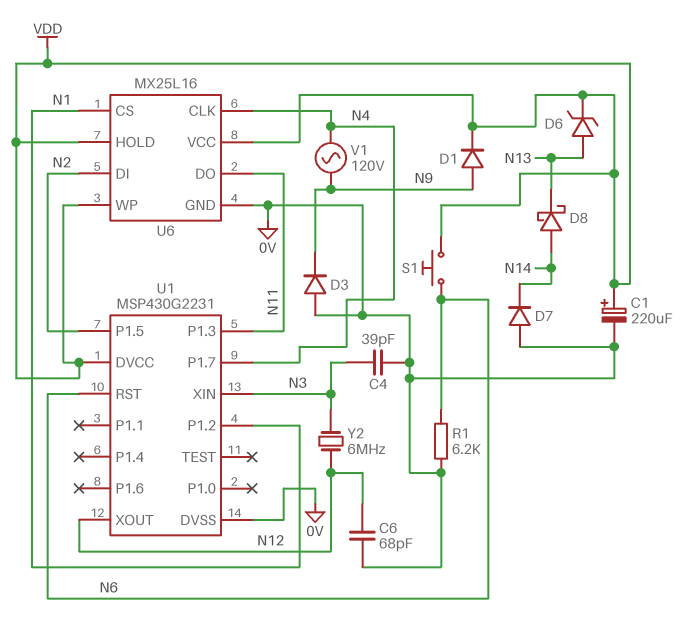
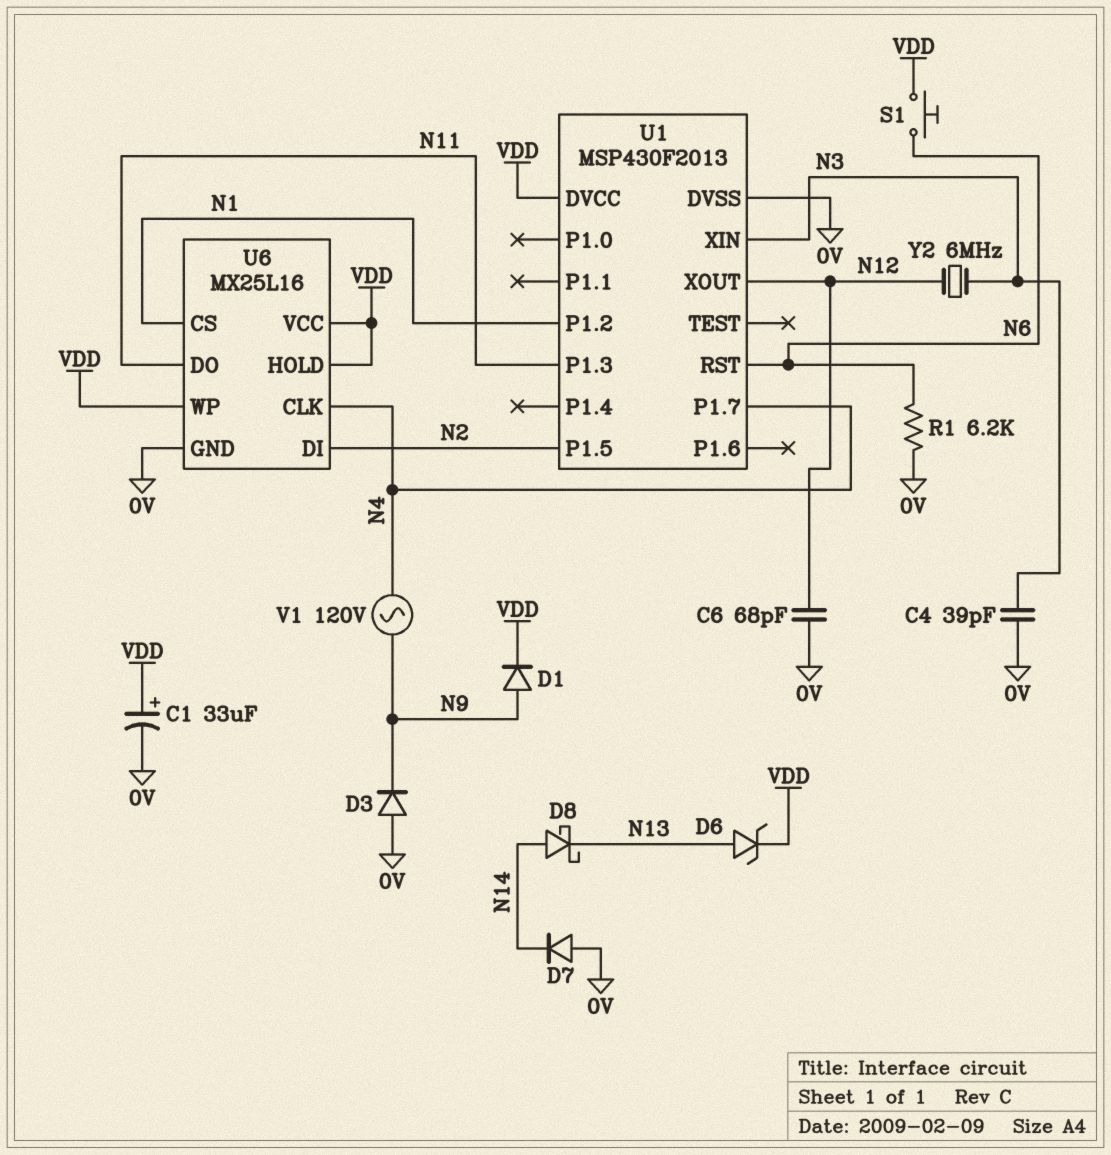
C1: 220uF (plus VDD, minus 0V) -> 33uF (plus VDD, minus 0V)
U1: MSP430G2231 -> MSP430F2013

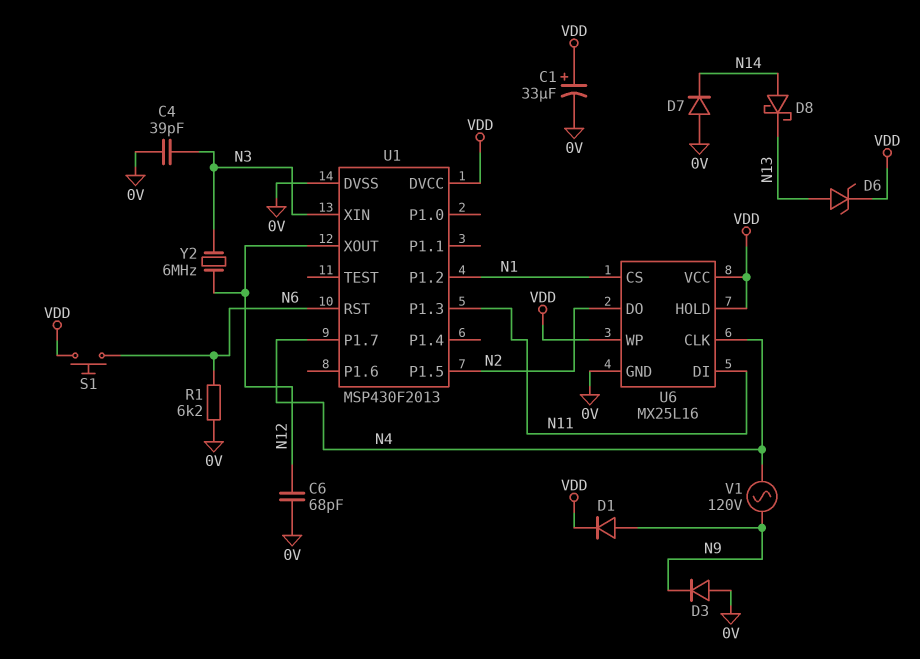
U6 pin DI: N2 -> N11
U6 pin DO: N11 -> N2

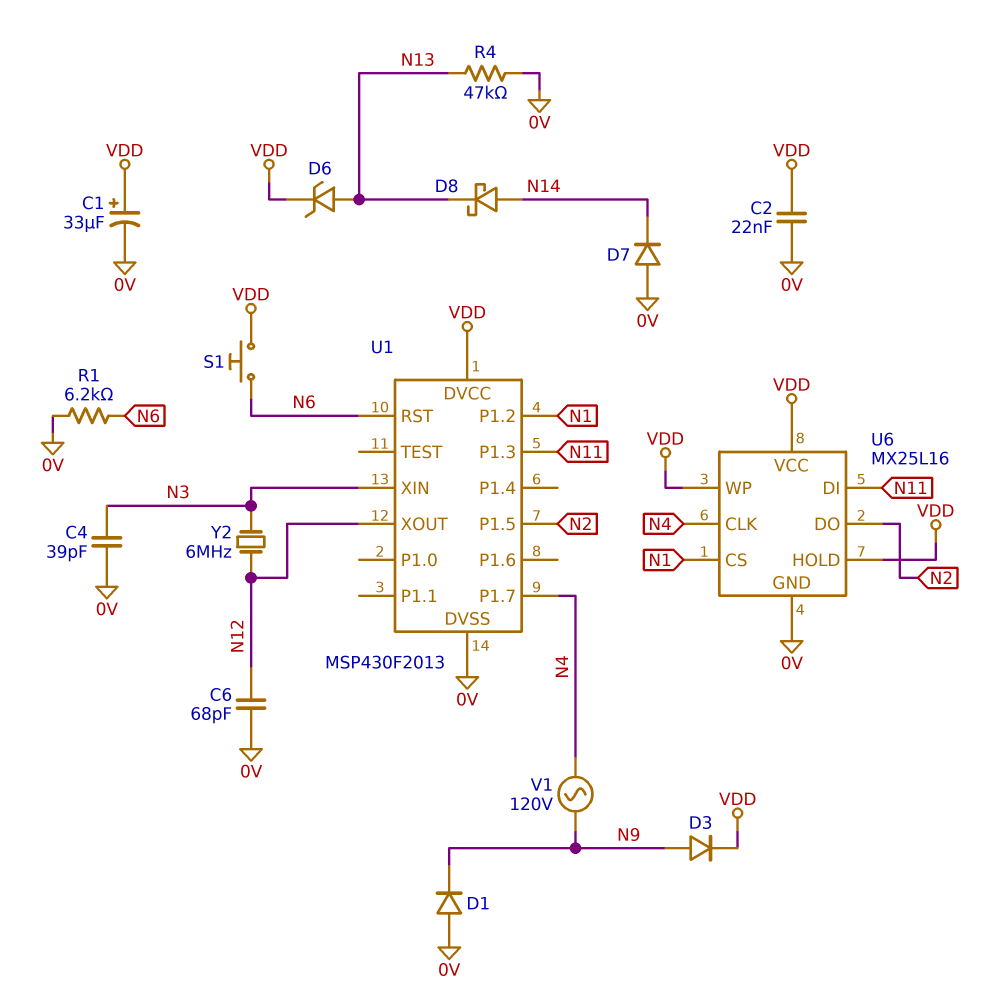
C2: none -> 22nF (0V, VDD)
D1: diode (A N9, K VDD) -> diode (A 0V, K N9)
D3: diode (A 0V, K N9) -> diode (A N9, K VDD)
R4: none -> 47k (0V, N13)

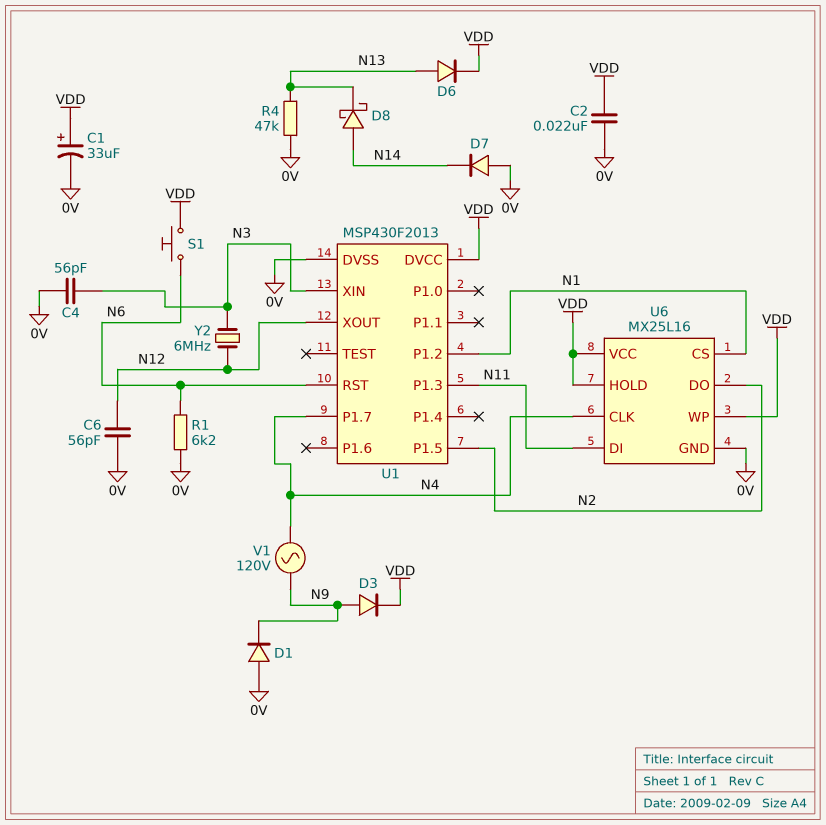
C4: 39pF (0V, N3) -> 56pF (0V, N3)
C6: 68pF (0V, N12) -> 56pF (0V, N12)
D6: zener (A N13, K VDD) -> diode (A N13, K VDD)

